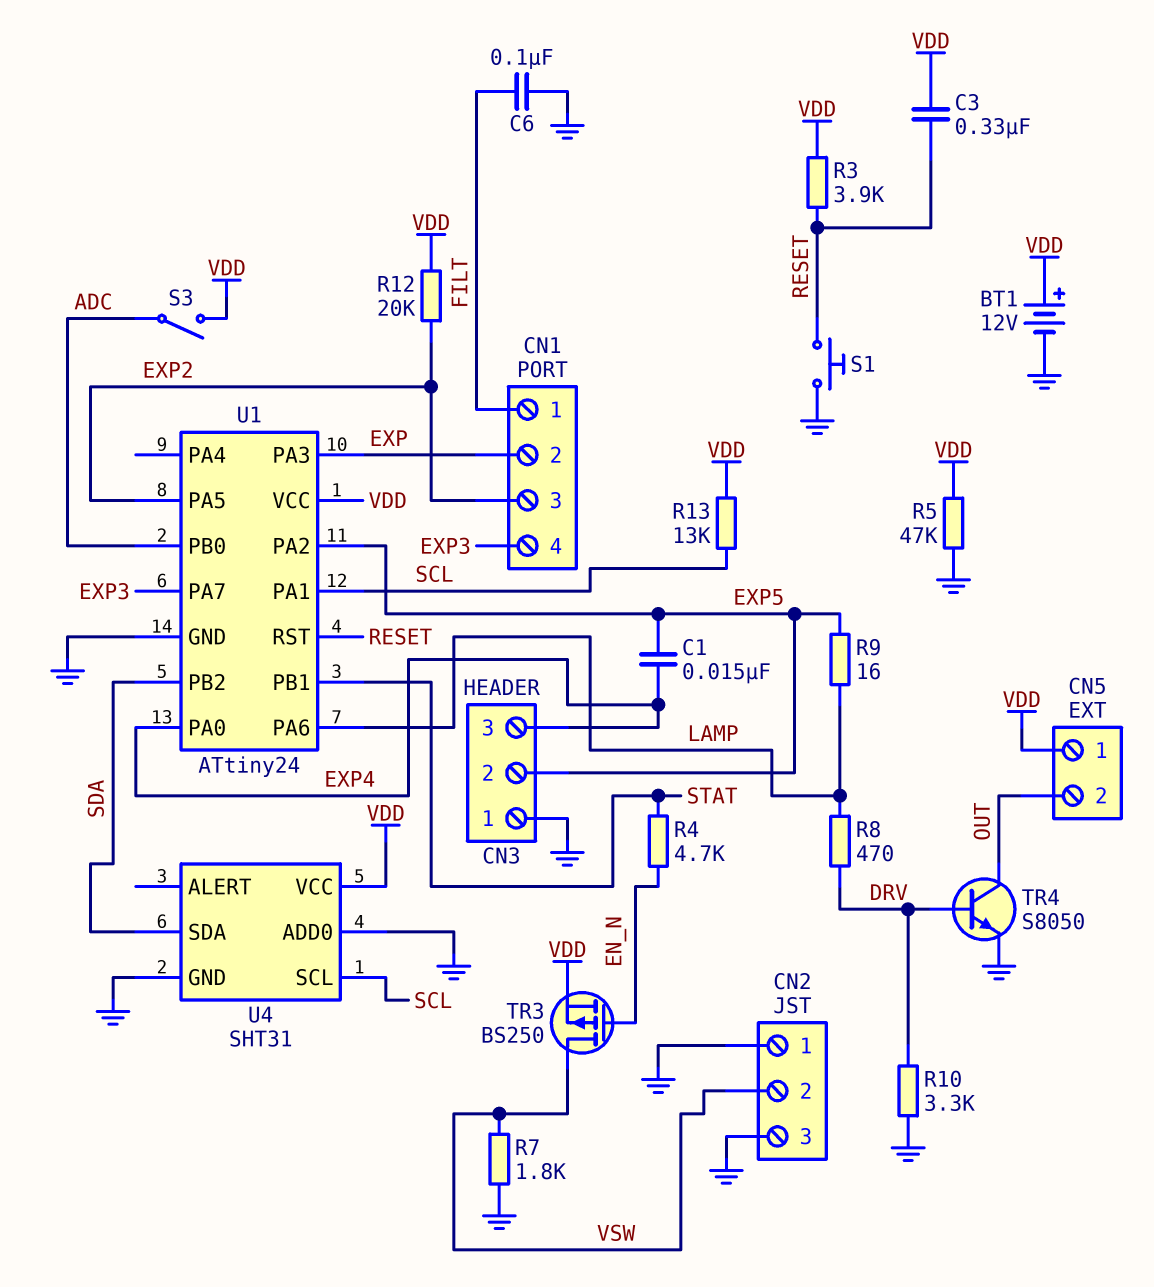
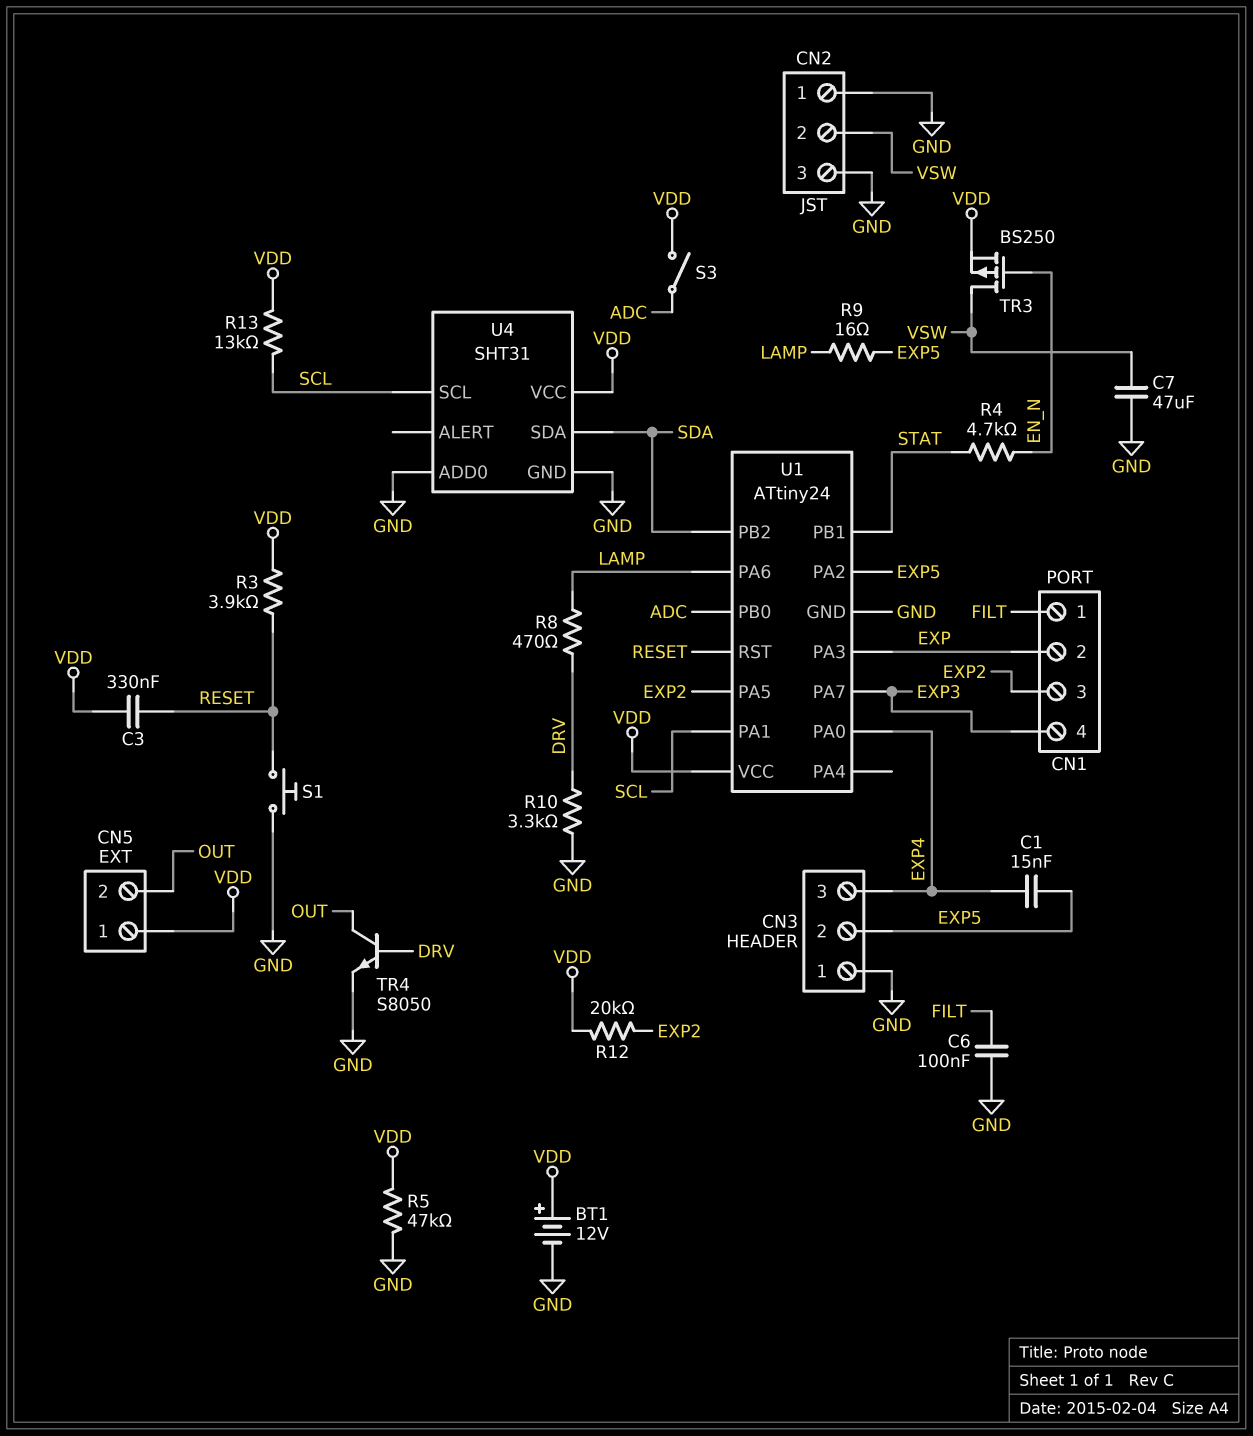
C7: none -> 47uF (GND, VSW)
R7: 1.8k (GND, VSW) -> none

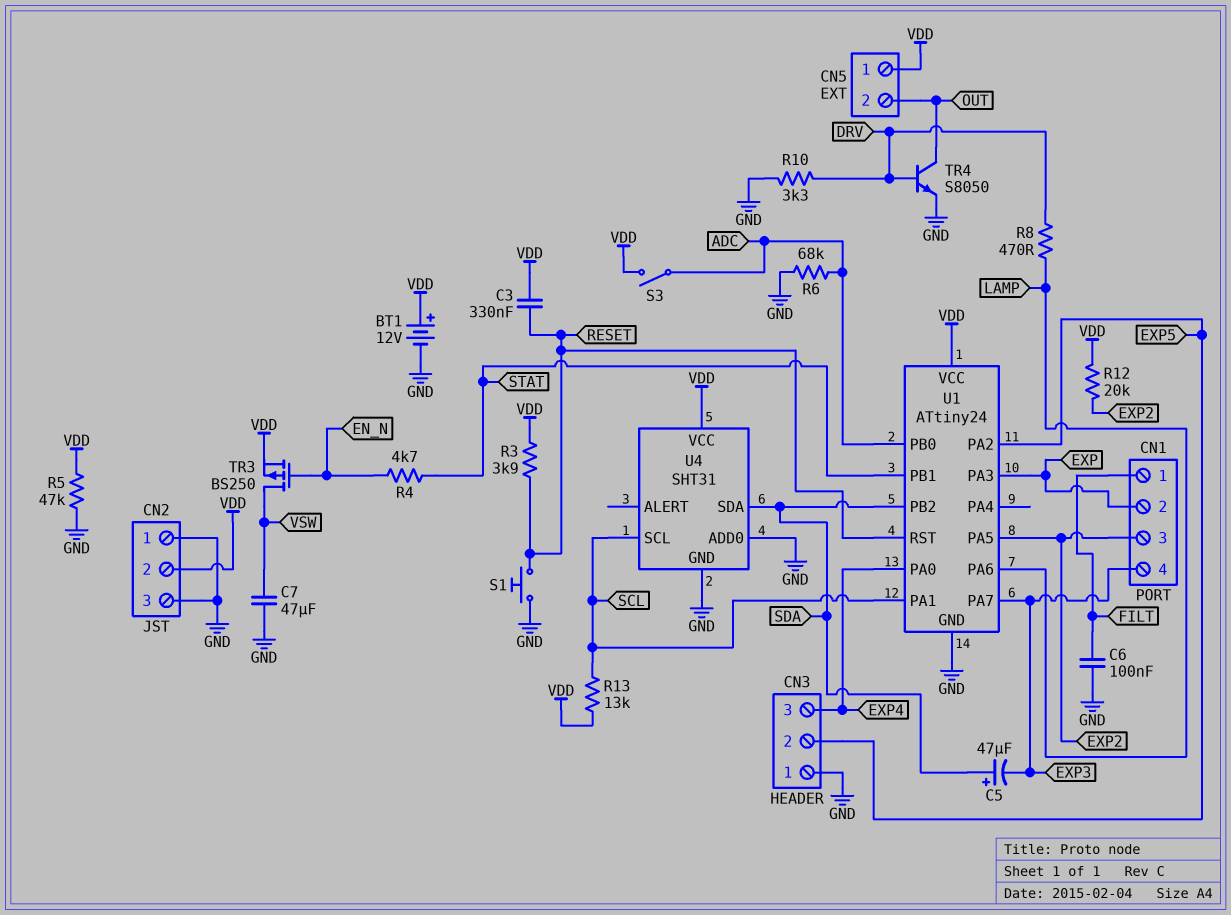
C1: 15nF (EXP4, EXP5) -> none
C5: none -> 47uF (plus SDA, minus EXP3)
CN2 pin 2: VSW -> VDD
R6: none -> 68k (ADC, GND)
R9: 16 (EXP5, LAMP) -> none

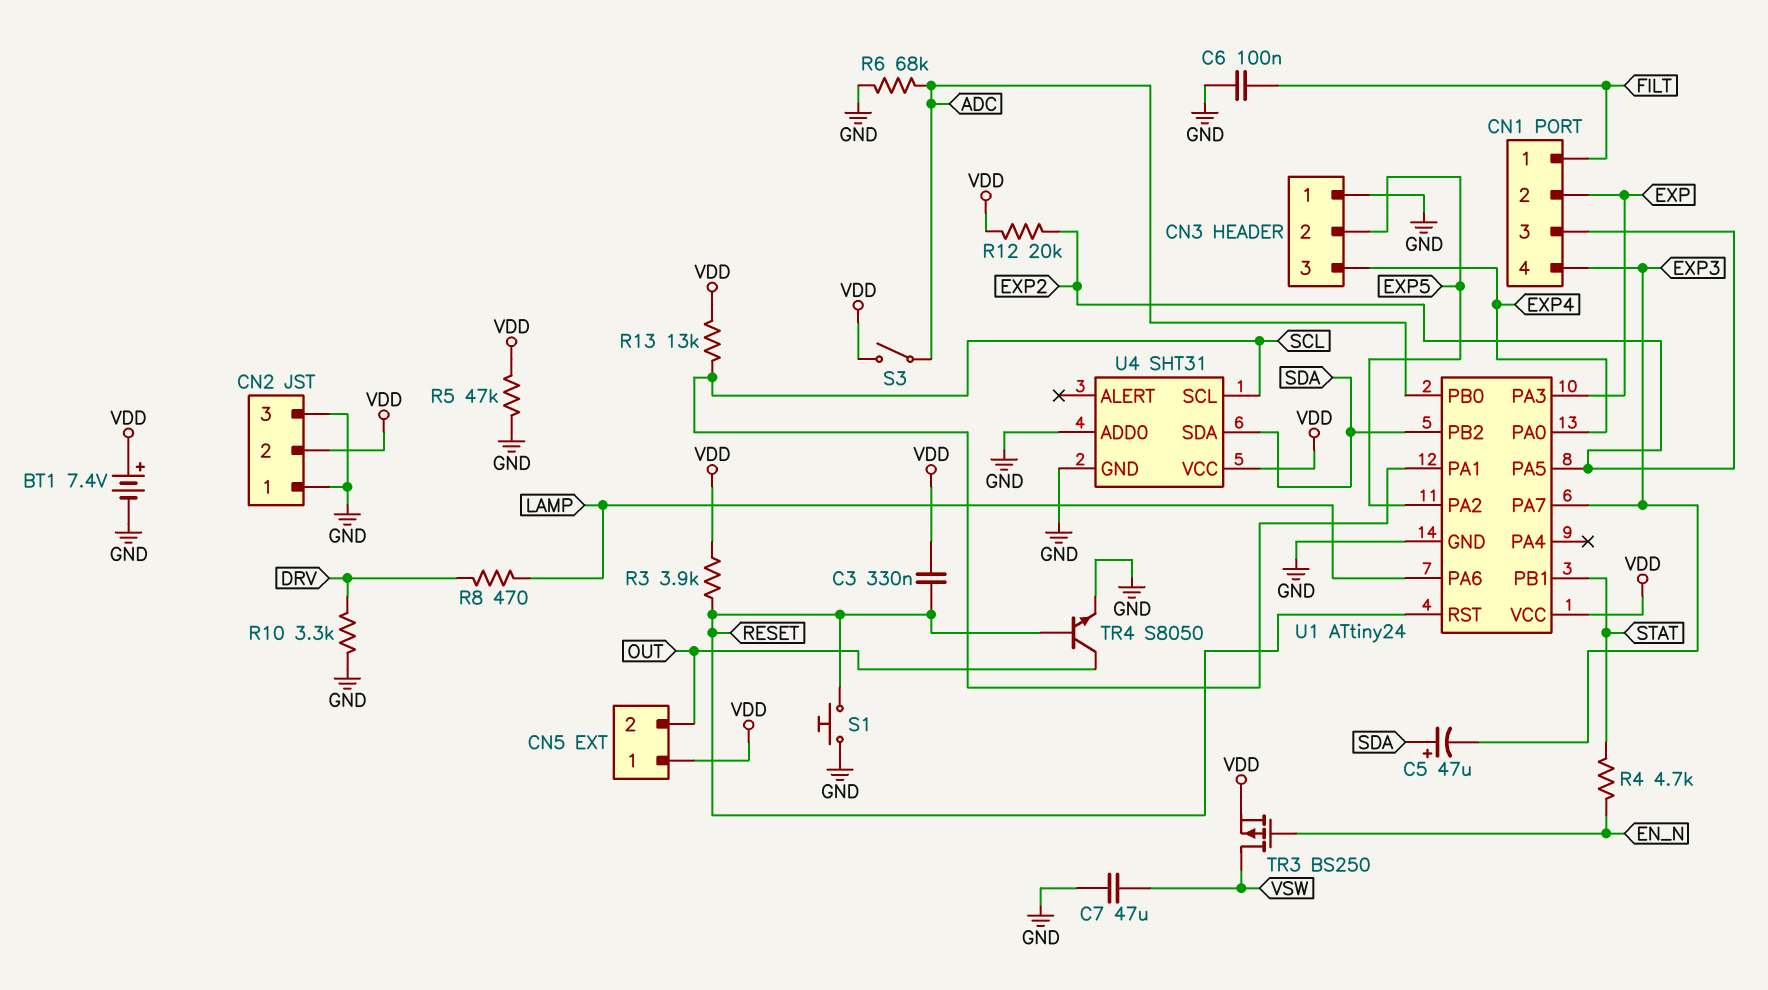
BT1: 12V (plus VDD, minus GND) -> 7.4V (plus VDD, minus GND)
TR4: NPN S8050 (B DRV, C OUT, E GND) -> NPN S8050 (B RESET, C OUT, E GND)

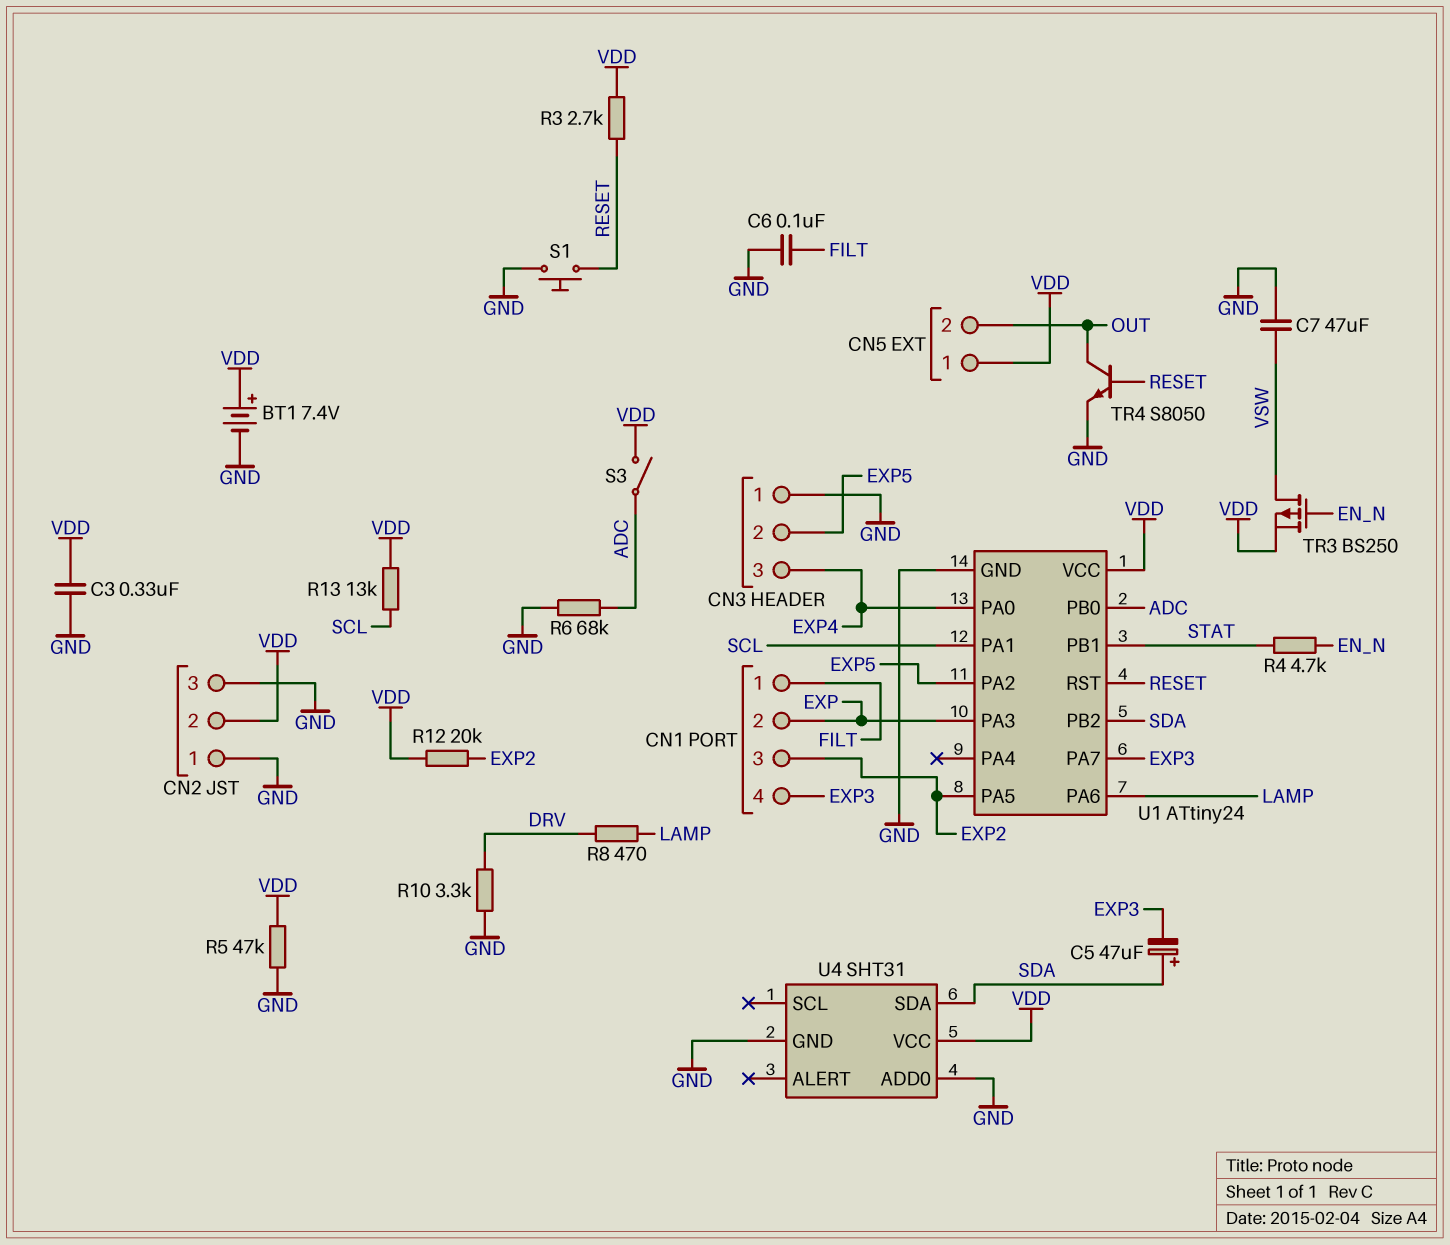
C3: 330nF (RESET, VDD) -> 330nF (GND, VDD)
R3: 3.9k (RESET, VDD) -> 2.7k (RESET, VDD)
U4 pin SCL: SCL -> none

